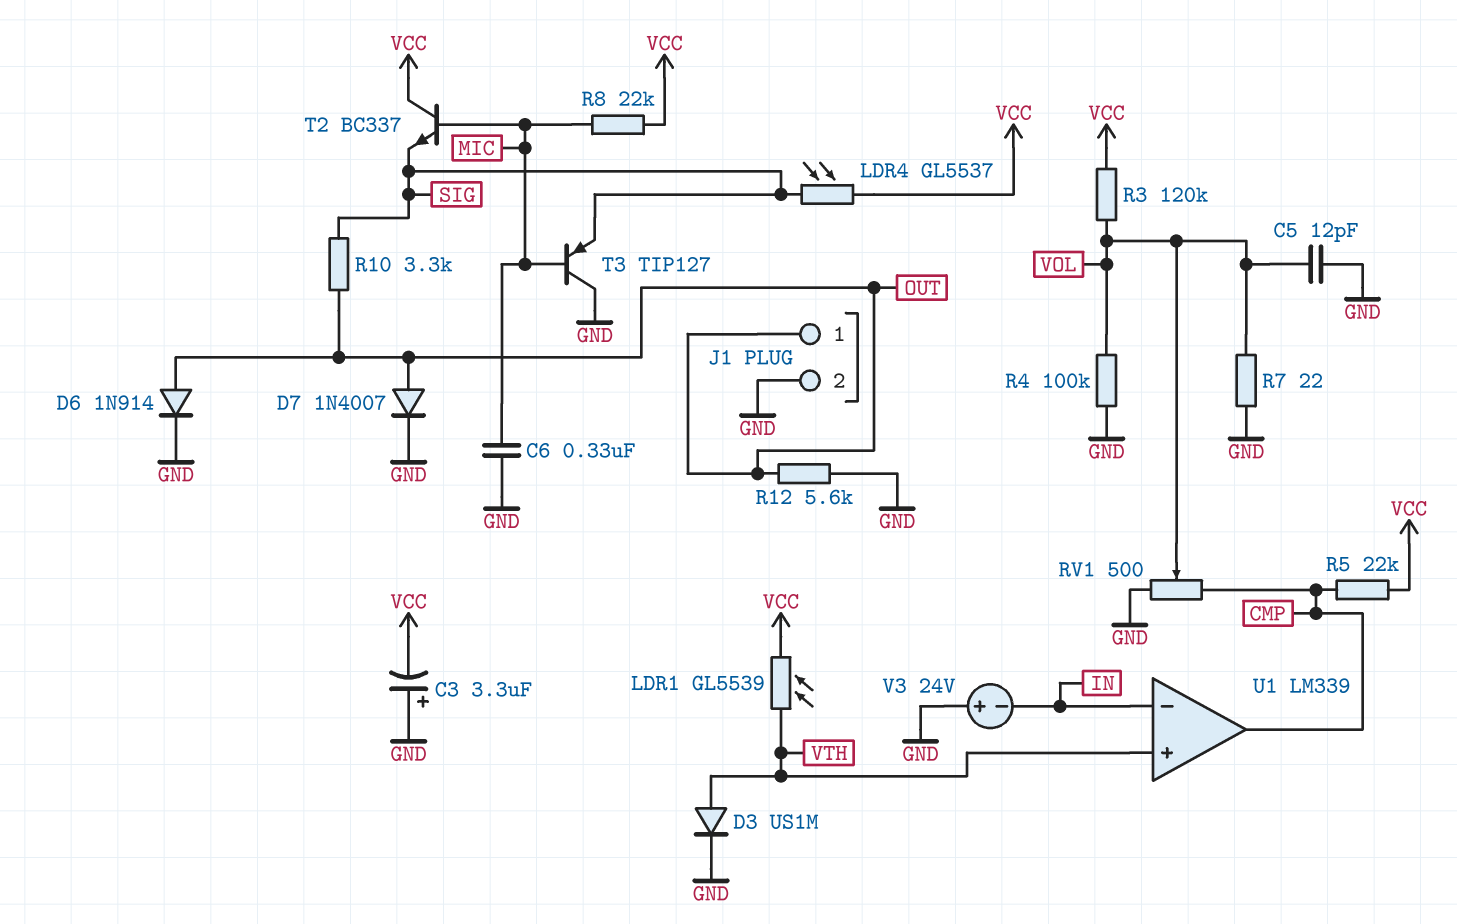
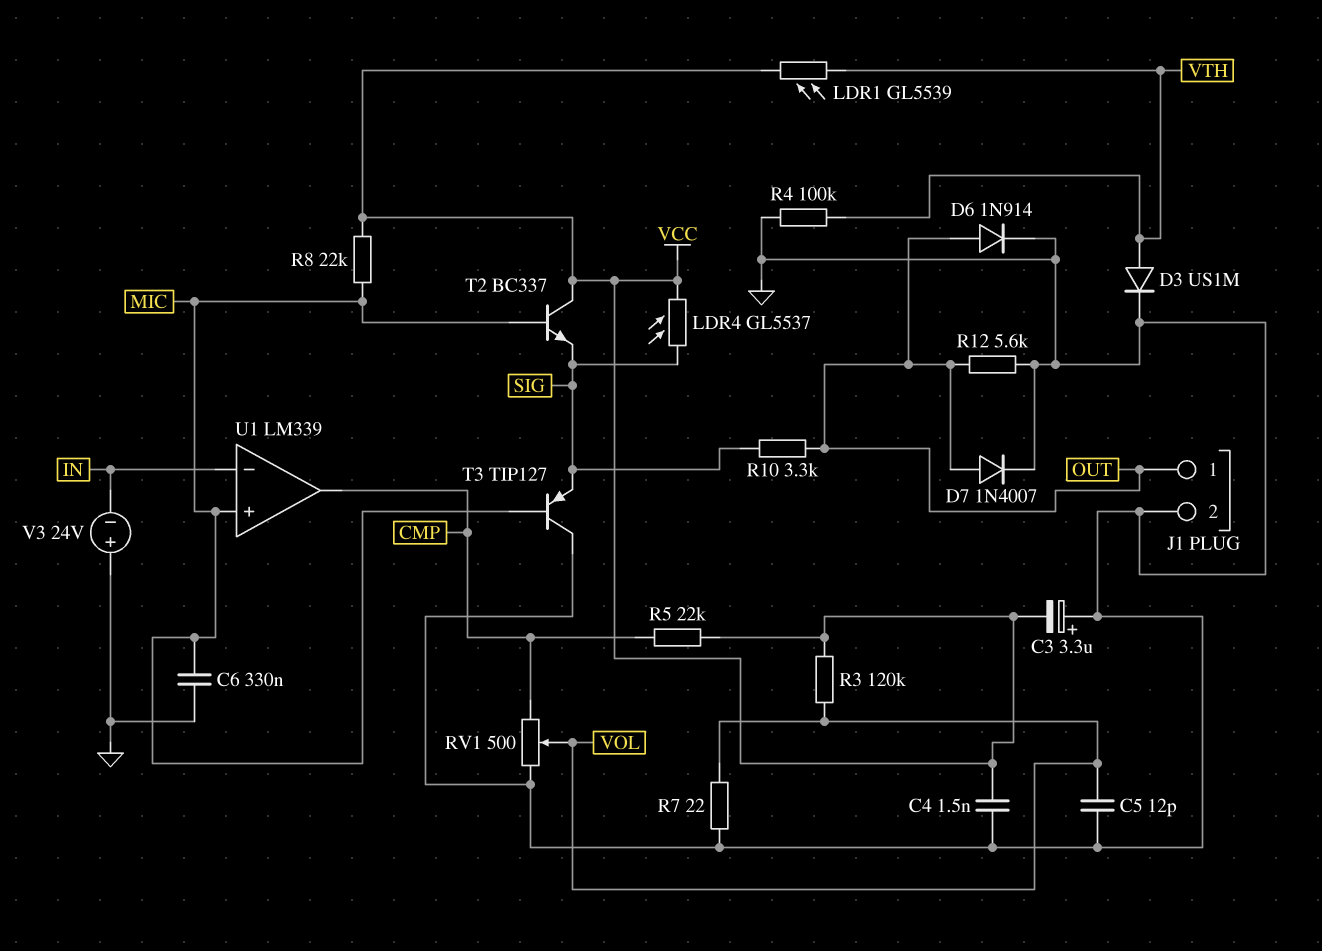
C4: none -> 1.5nF (GND, VCC)
R4: 100k (GND, VOL) -> 100k (GND, VTH)
U1 pin in+: VTH -> MIC

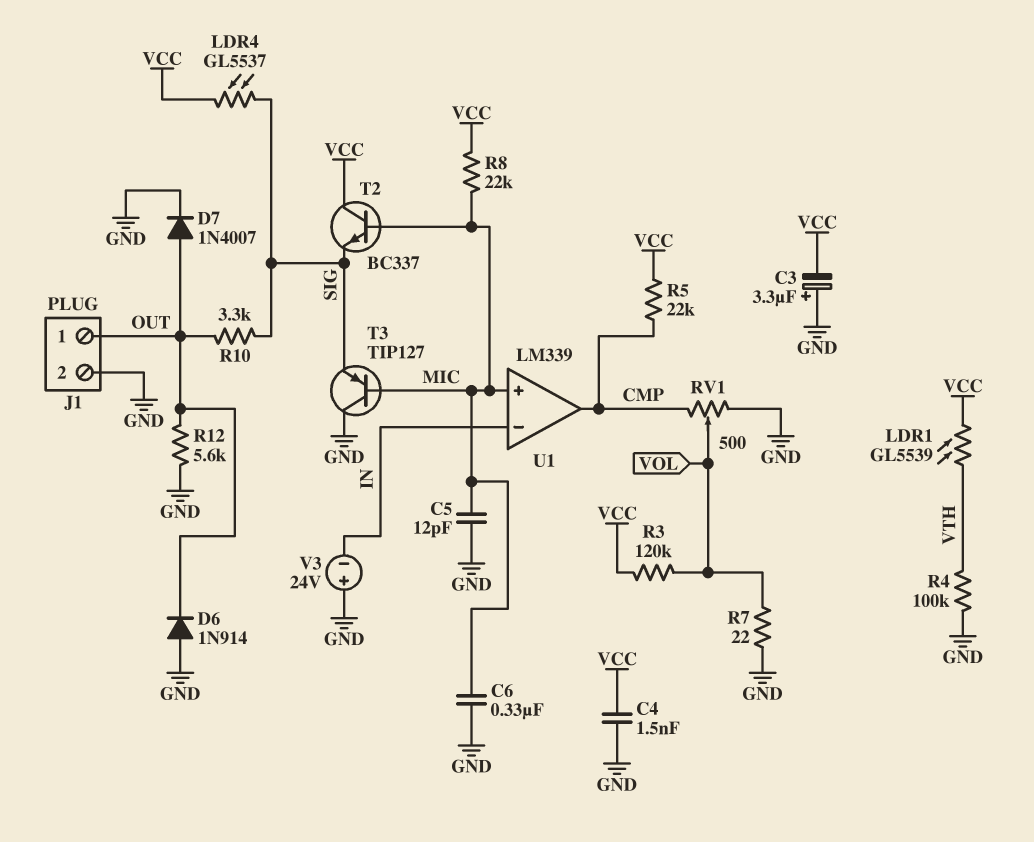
C5: 12pF (GND, VOL) -> 12pF (GND, MIC)
D3: diode US1M (A VTH, K GND) -> none
D6: diode 1N914 (A OUT, K GND) -> diode 1N914 (A GND, K OUT)

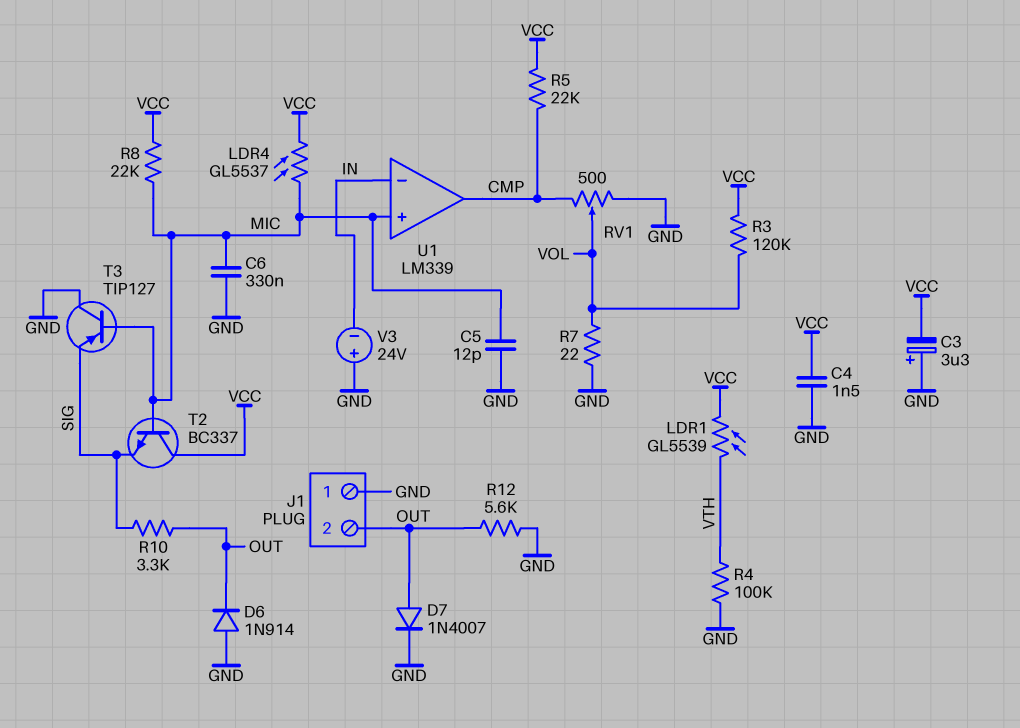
J1 pin 1: OUT -> GND
J1 pin 2: GND -> OUT
LDR4: GL5537 (SIG, VCC) -> GL5537 (MIC, VCC)

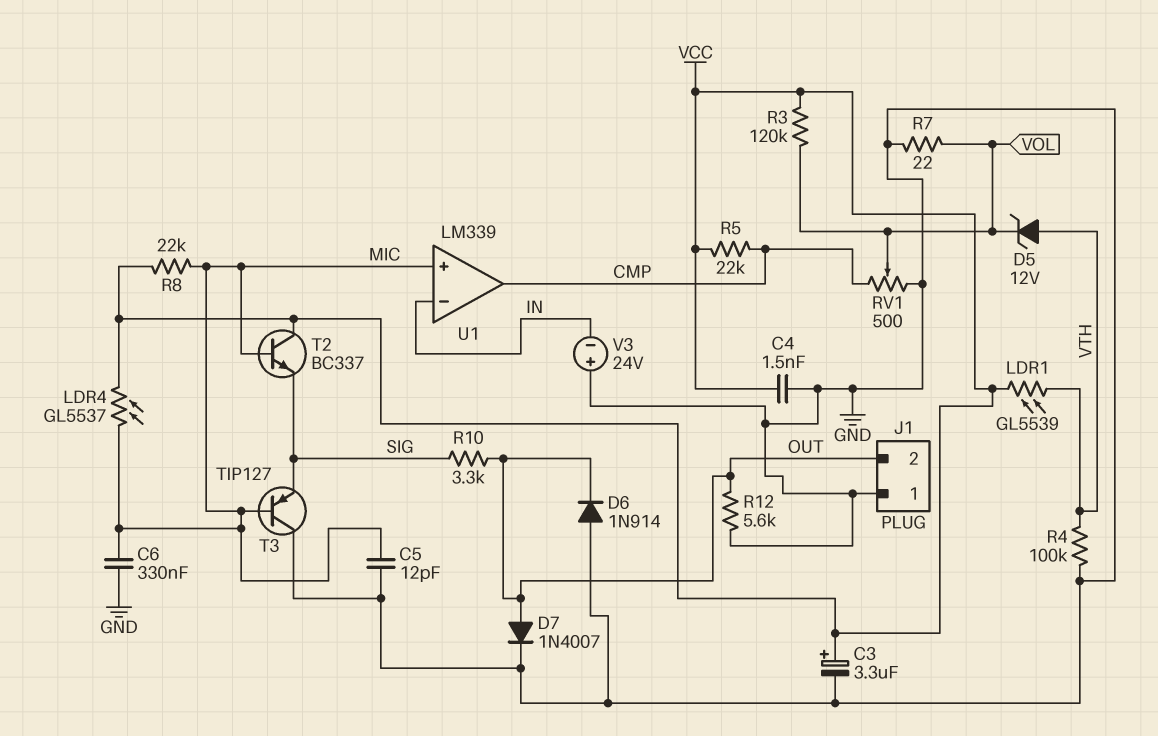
C3: 3.3uF (plus GND, minus VCC) -> 3.3uF (plus VCC, minus GND)
D5: none -> zener 12V (A VTH, K VOL)

